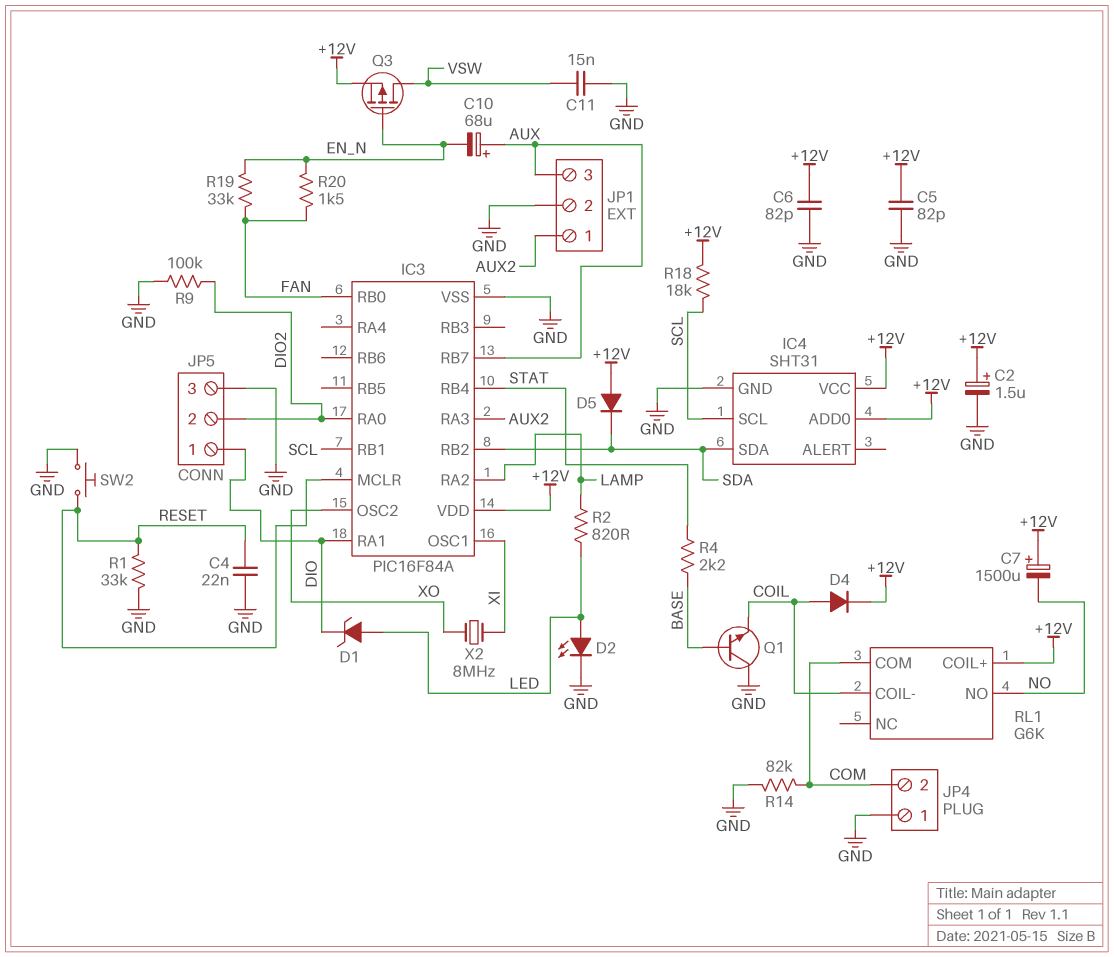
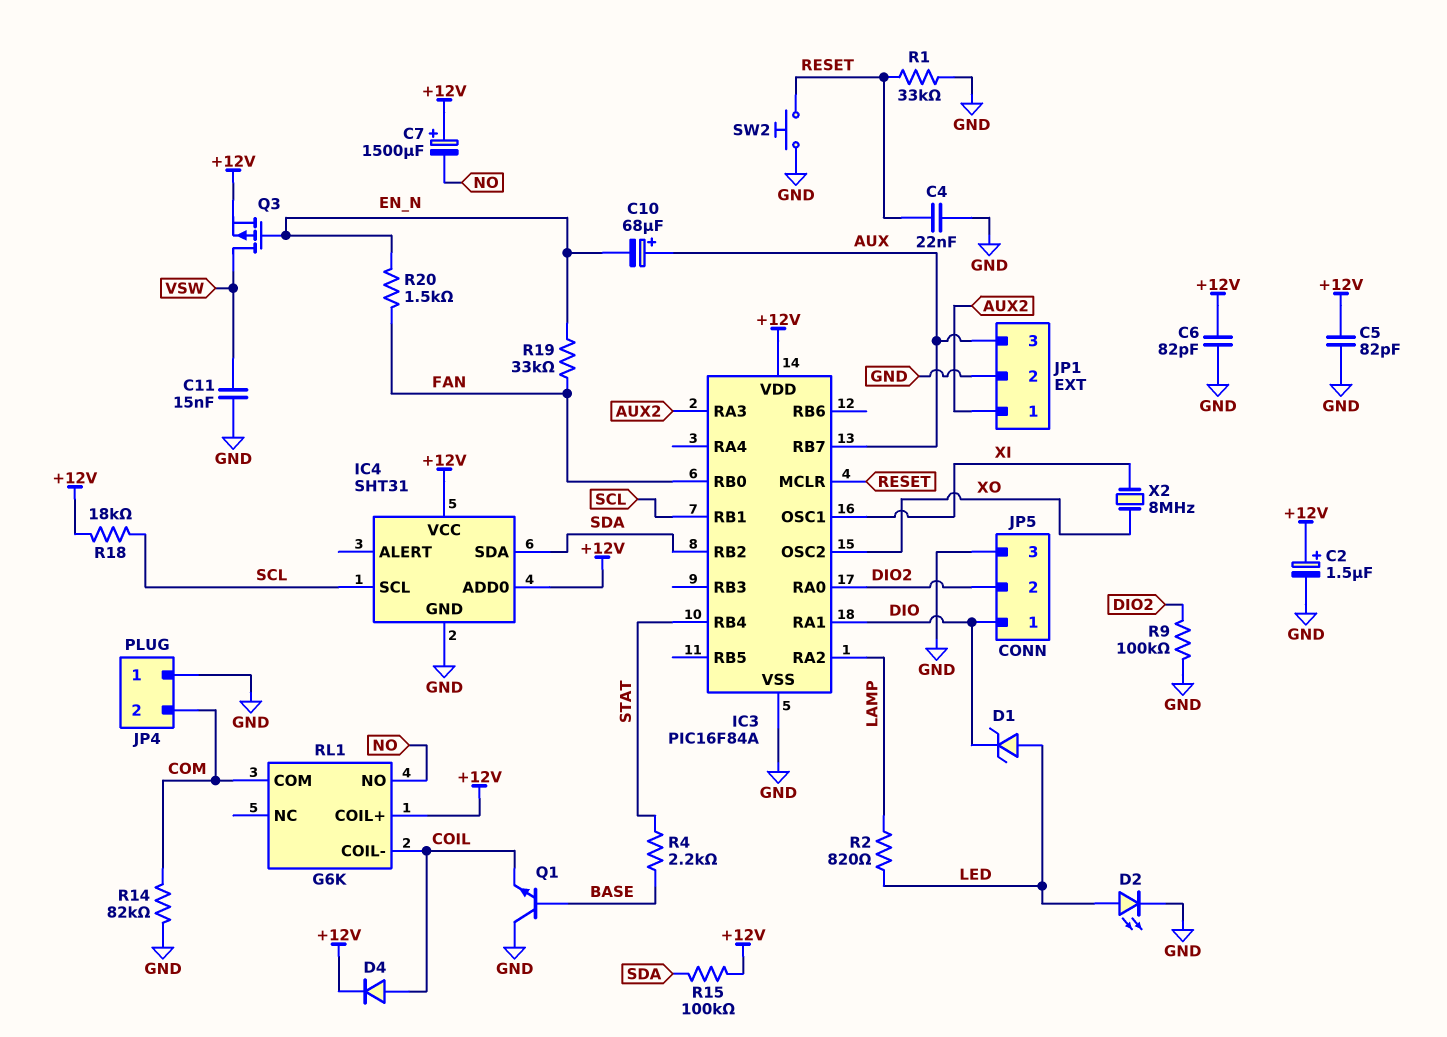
D5: diode (A +12V, K SDA) -> none
R15: none -> 100k (+12V, SDA)

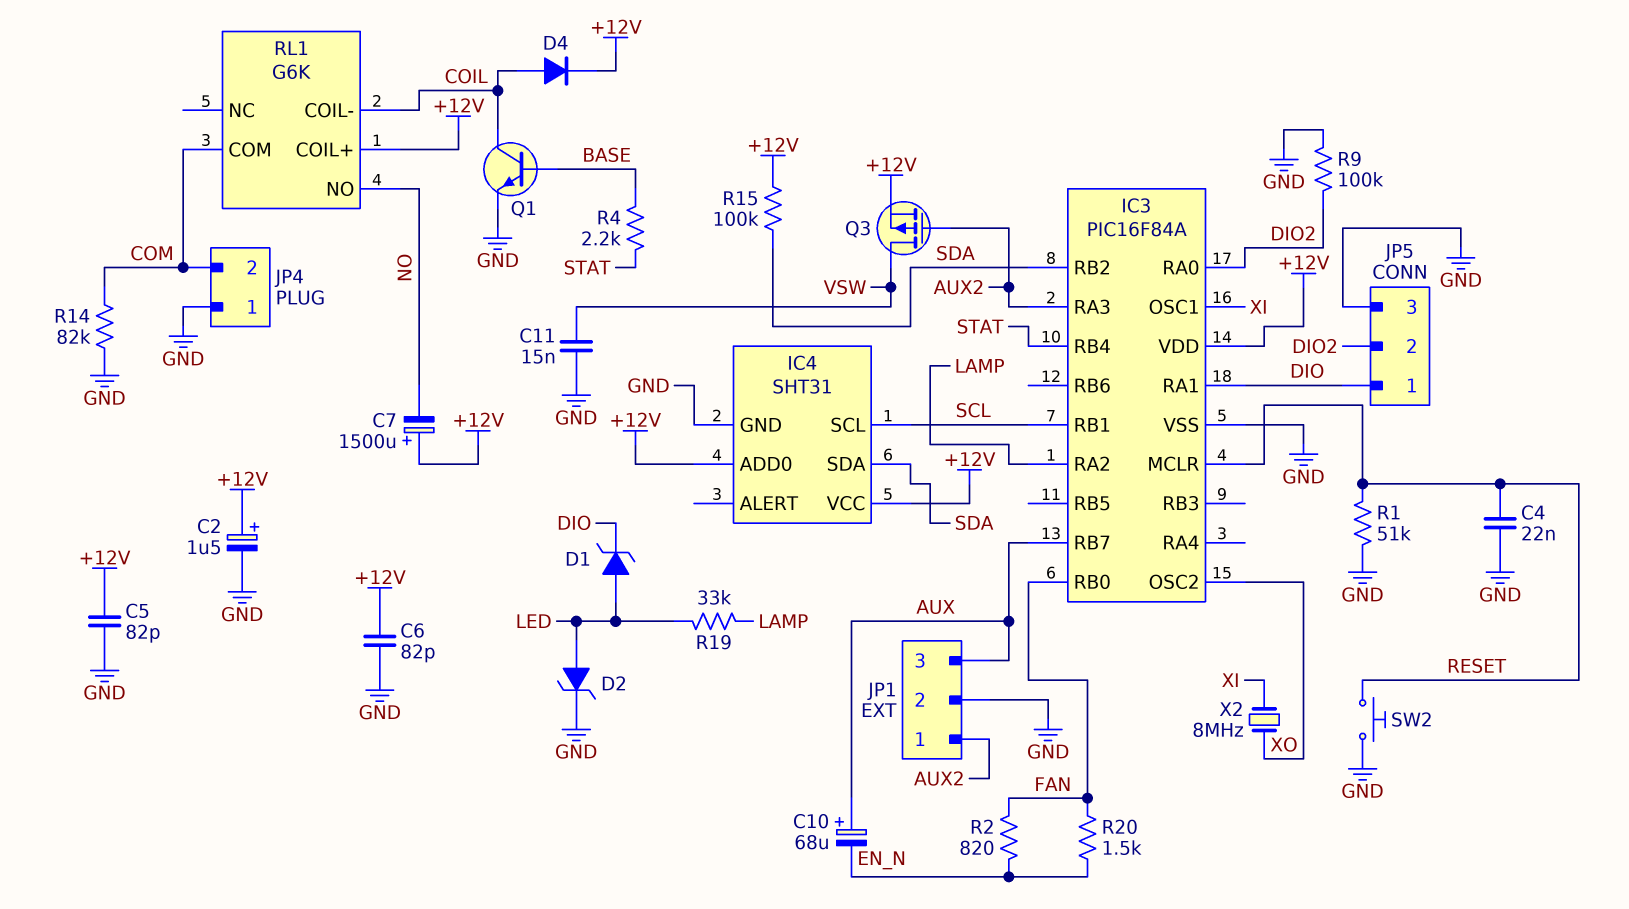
D2: LED (A LED, K GND) -> zener (A LED, K GND)
Q1: NPN (B BASE, C GND, E COIL) -> NPN (B BASE, C COIL, E GND)
Q3: PMOS (G EN_N, D VSW, S +12V) -> PMOS (G AUX2, D VSW, S +12V)
R1: 33k (GND, RESET) -> 51k (GND, RESET)
R2: 820 (LAMP, LED) -> 820 (EN_N, FAN)
R18: 18k (+12V, SCL) -> none
R19: 33k (EN_N, FAN) -> 33k (LAMP, LED)

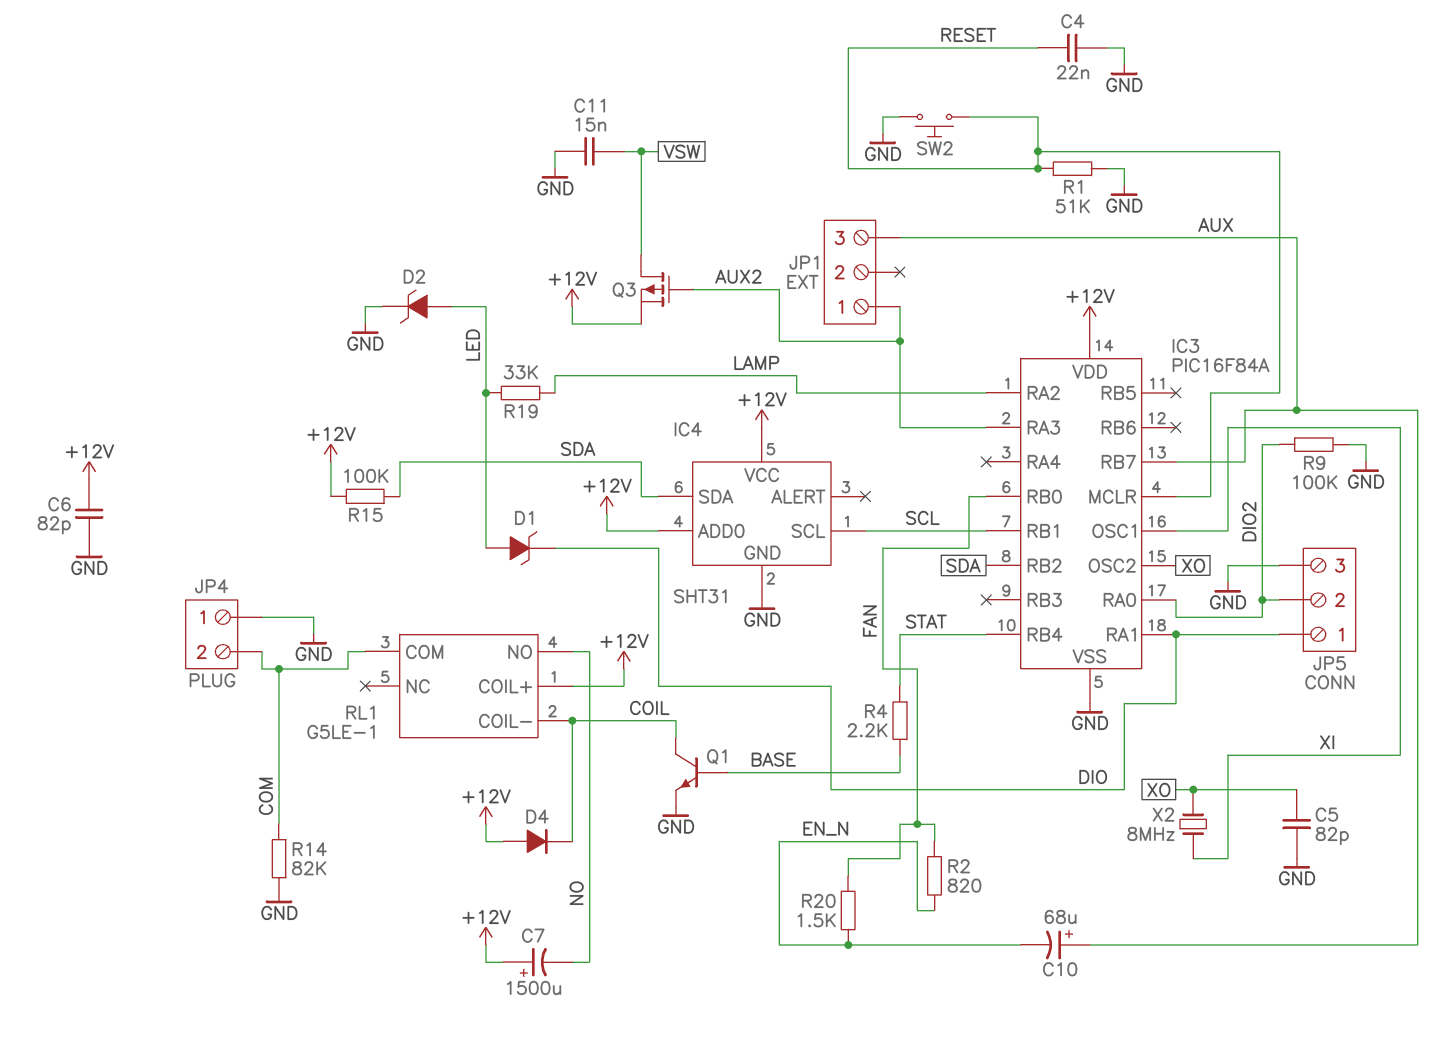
C2: 1.5uF (plus +12V, minus GND) -> none
C5: 82pF (+12V, GND) -> 82pF (GND, XO)
D4: diode (A COIL, K +12V) -> diode (A +12V, K COIL)
JP1 pin 2: GND -> none
RL1: G6K -> G5LE-1

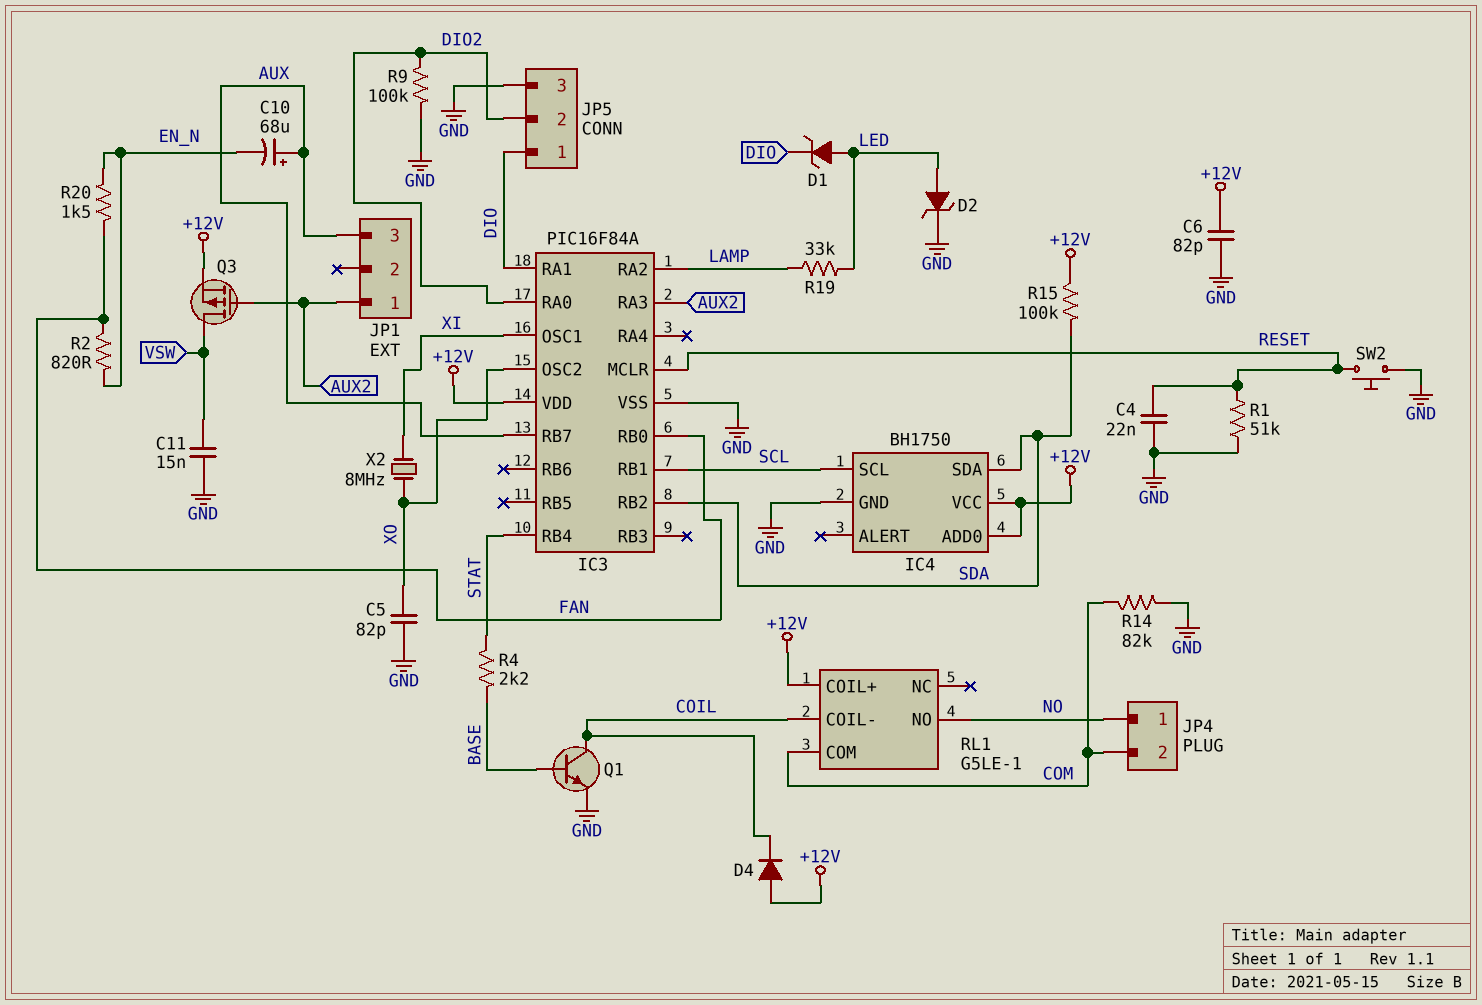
C7: 1500uF (plus +12V, minus NO) -> none
IC4: SHT31 -> BH1750
JP4 pin 1: GND -> NO

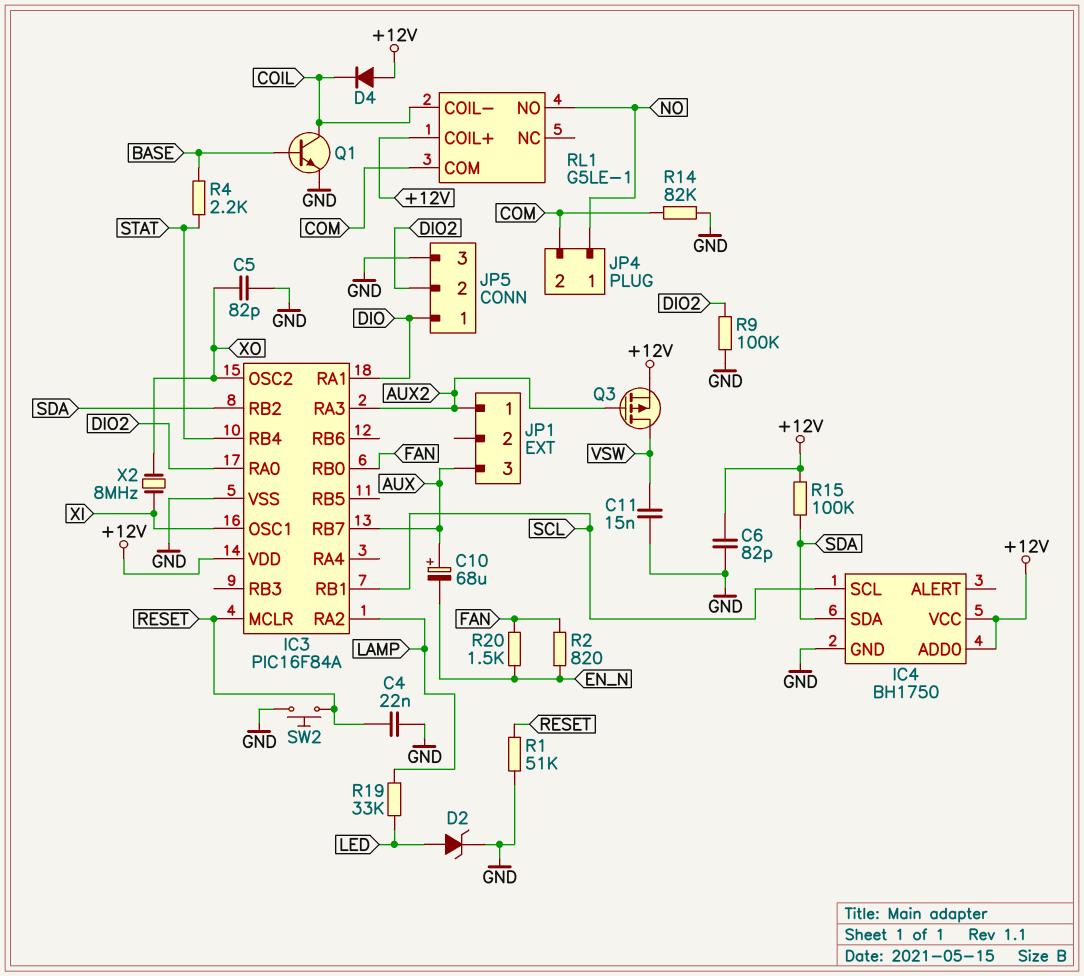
D1: zener (A LED, K DIO) -> none

